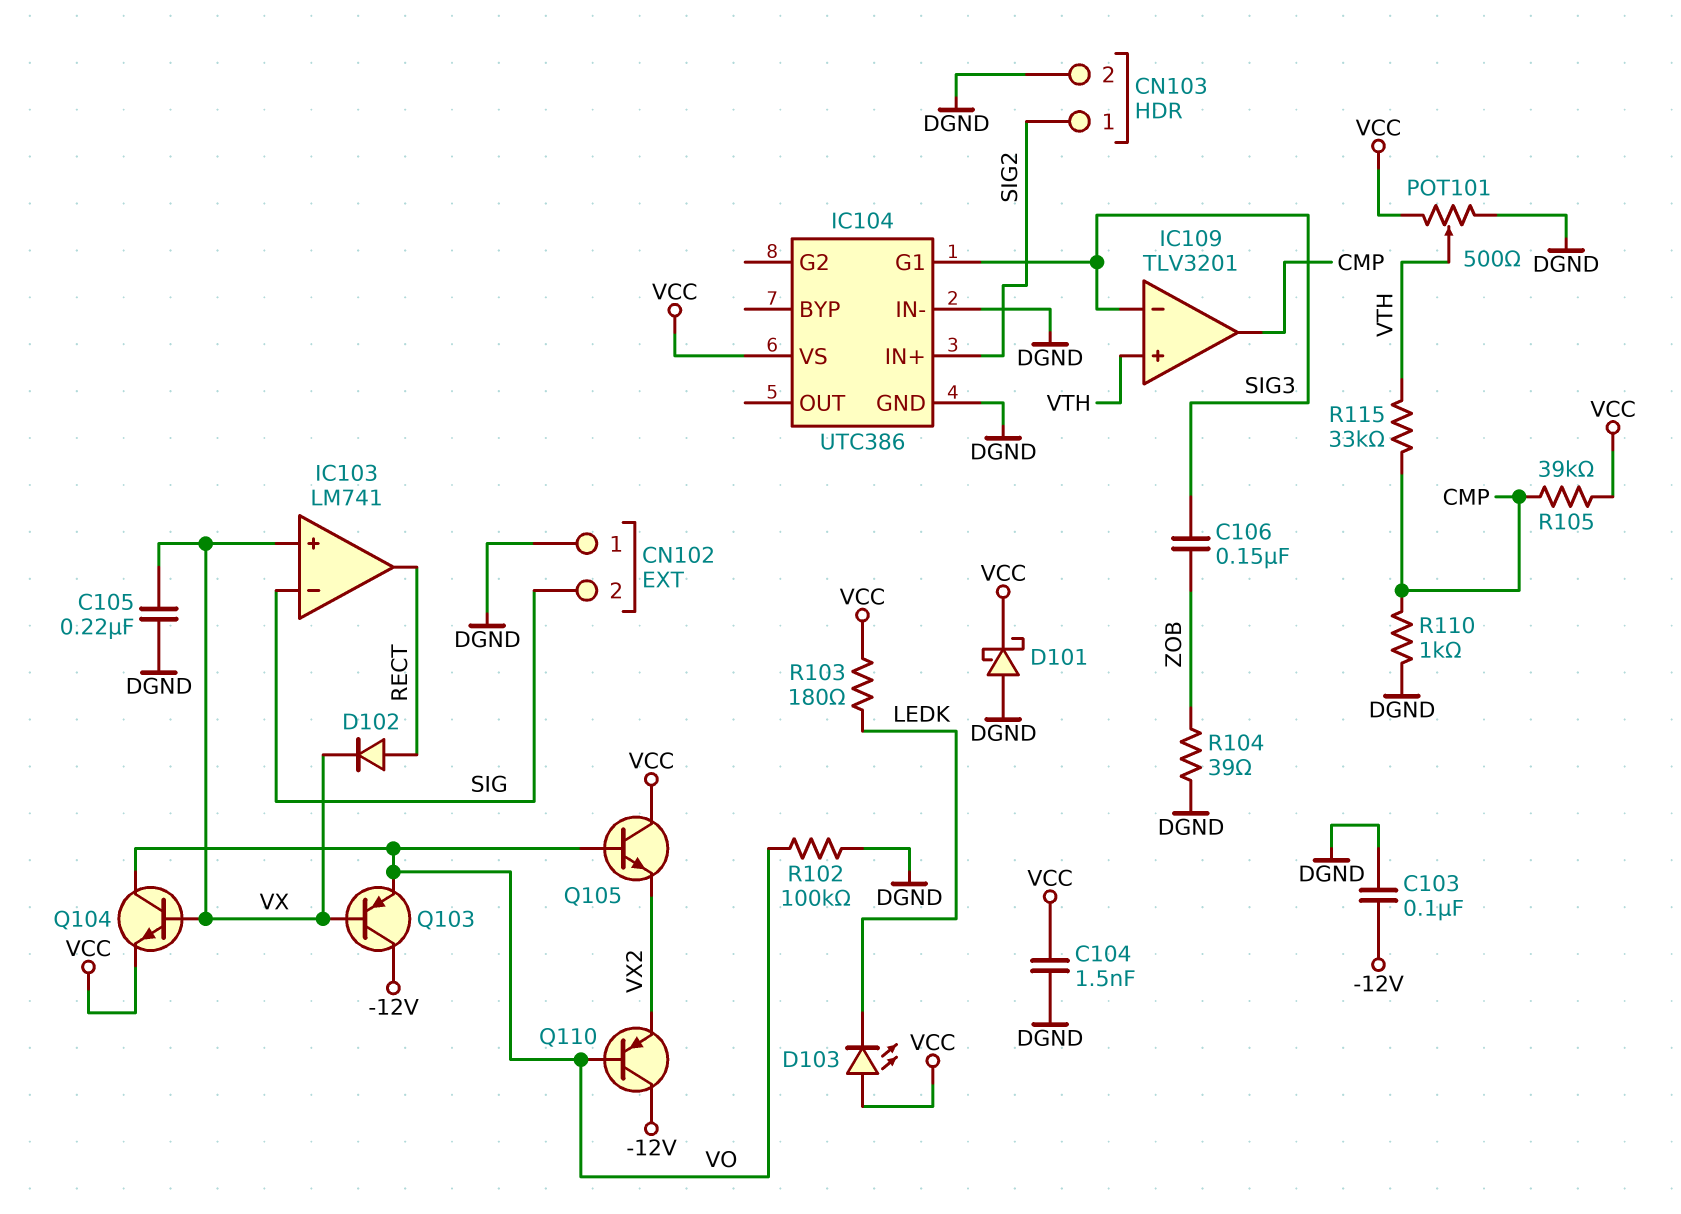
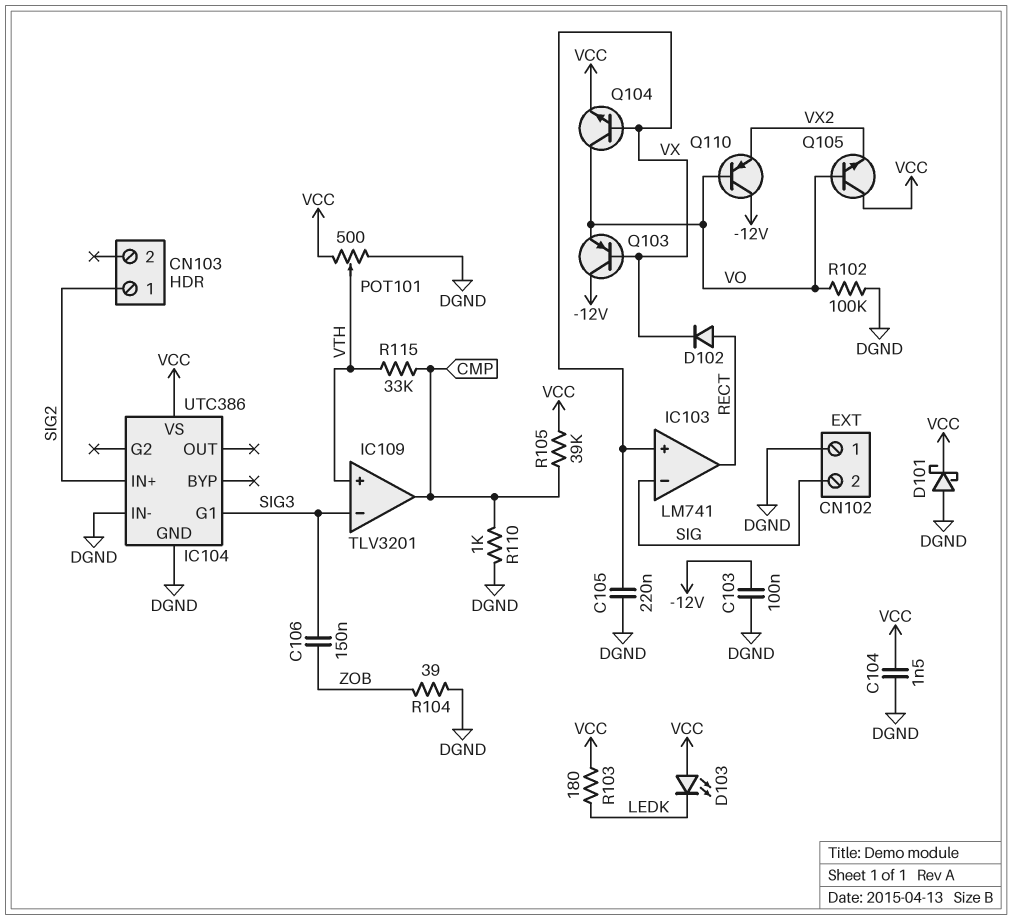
CN103 pin 2: DGND -> none

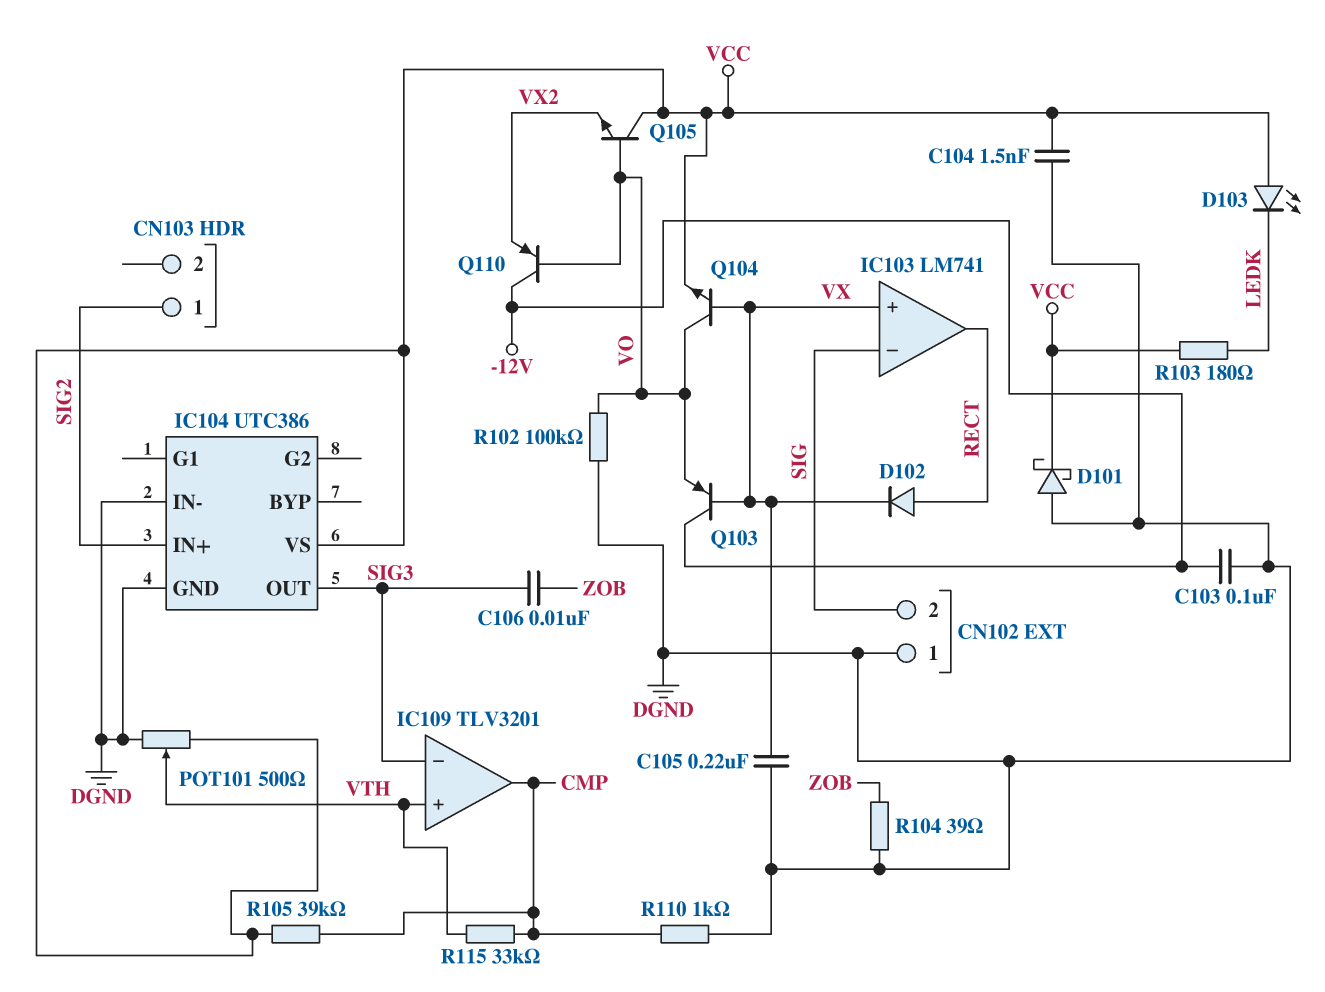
C106: 150nF (SIG3, ZOB) -> 10nF (SIG3, ZOB)
IC104 pin G1: SIG3 -> none
IC104 pin OUT: none -> SIG3

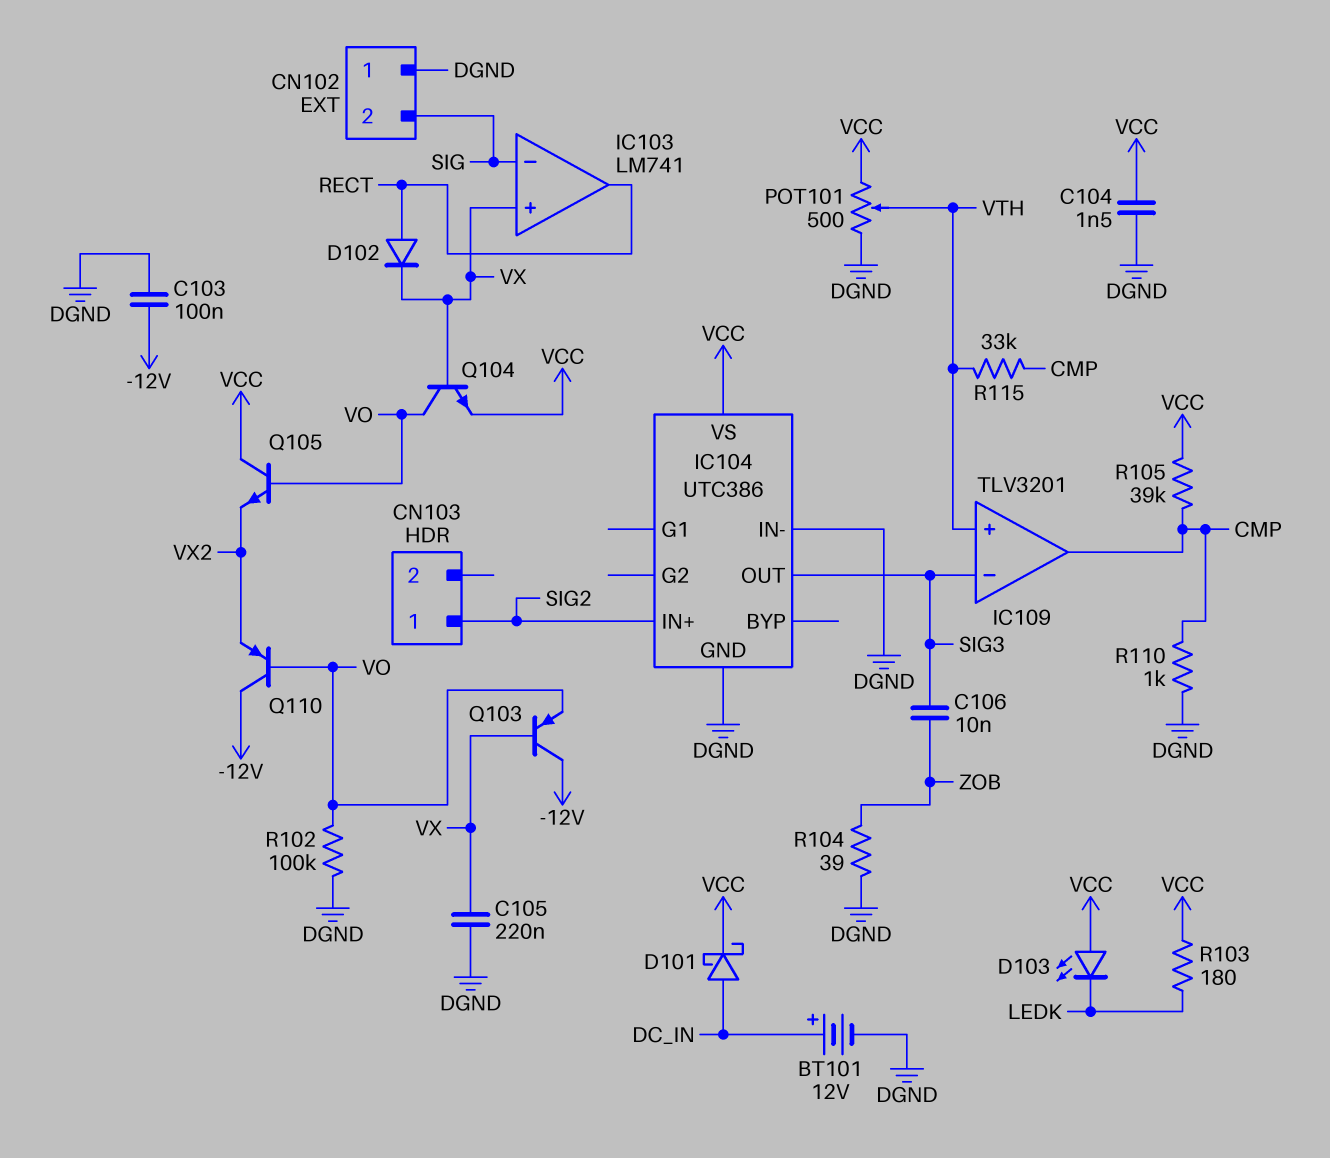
BT101: none -> 12V (plus DC_IN, minus DGND)
D101: schottky (A DGND, K VCC) -> schottky (A DC_IN, K VCC)

